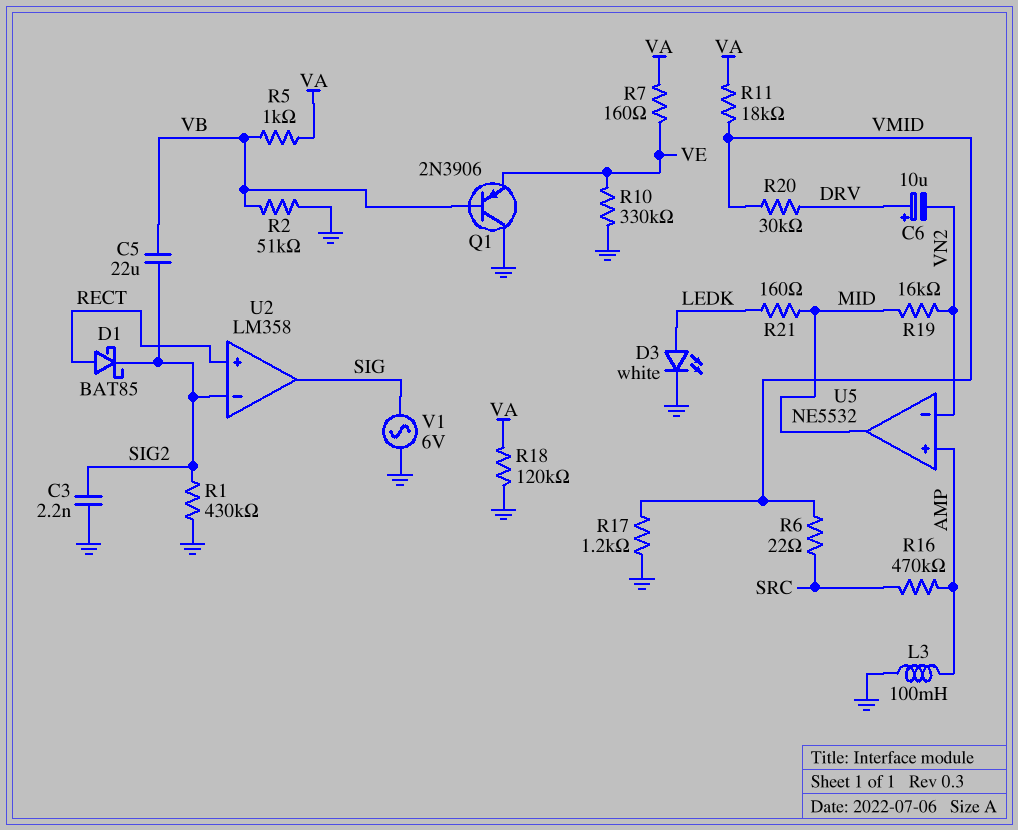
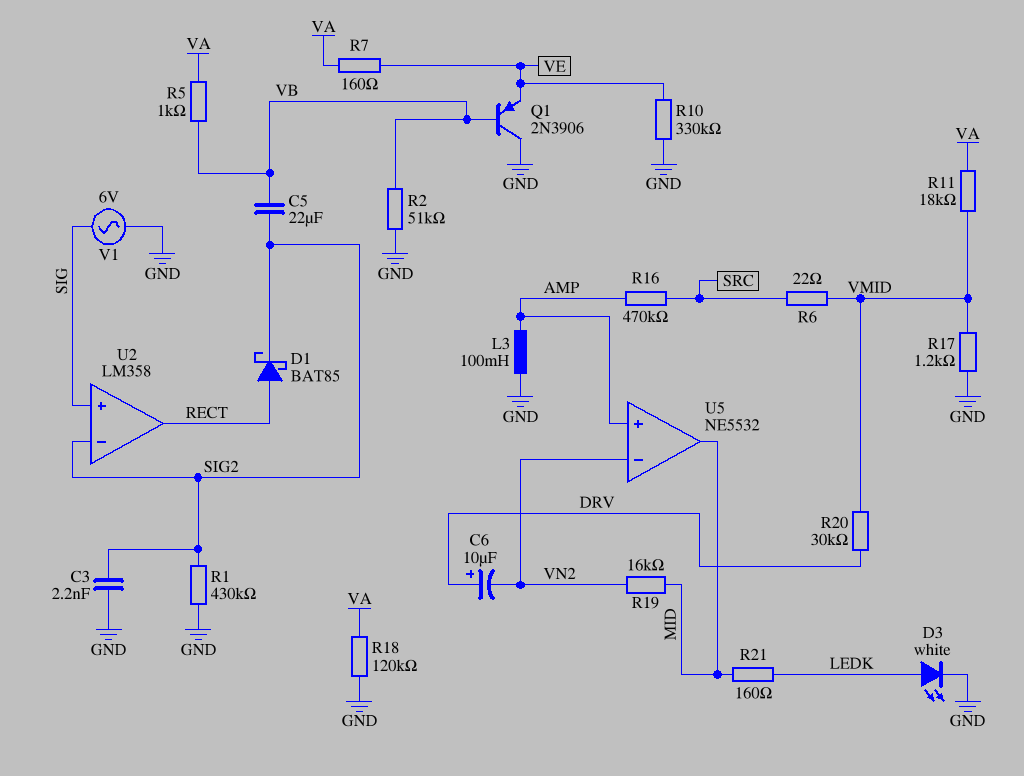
U2 pin in+: RECT -> SIG
U2 pin out: SIG -> RECT

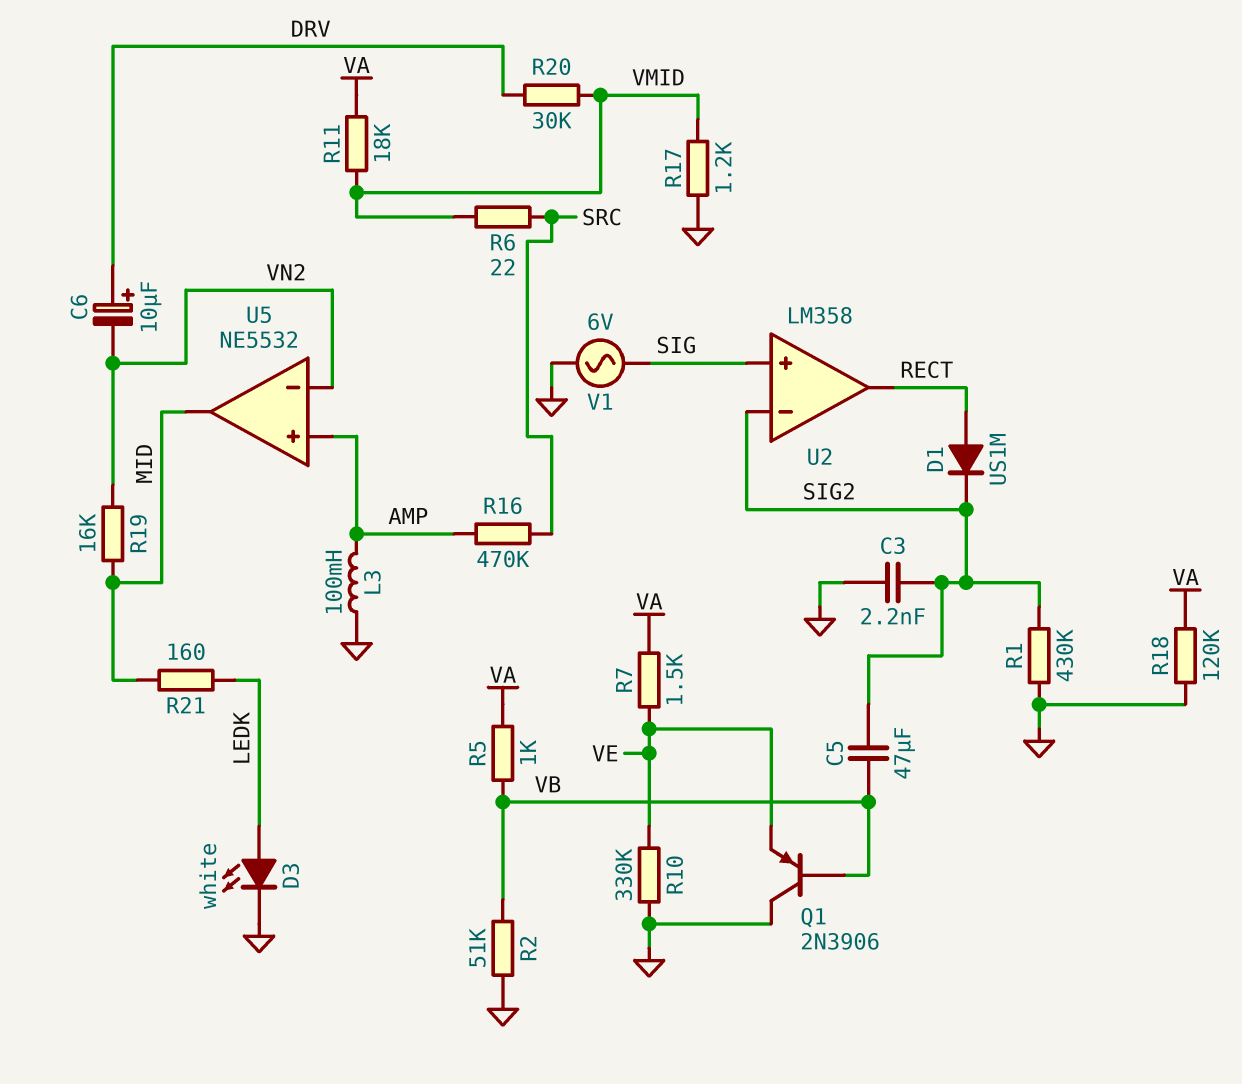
C5: 22uF (SIG2, VB) -> 47uF (SIG2, VB)
D1: schottky BAT85 (A RECT, K SIG2) -> diode US1M (A RECT, K SIG2)
R7: 160 (VA, VE) -> 1.5k (VA, VE)

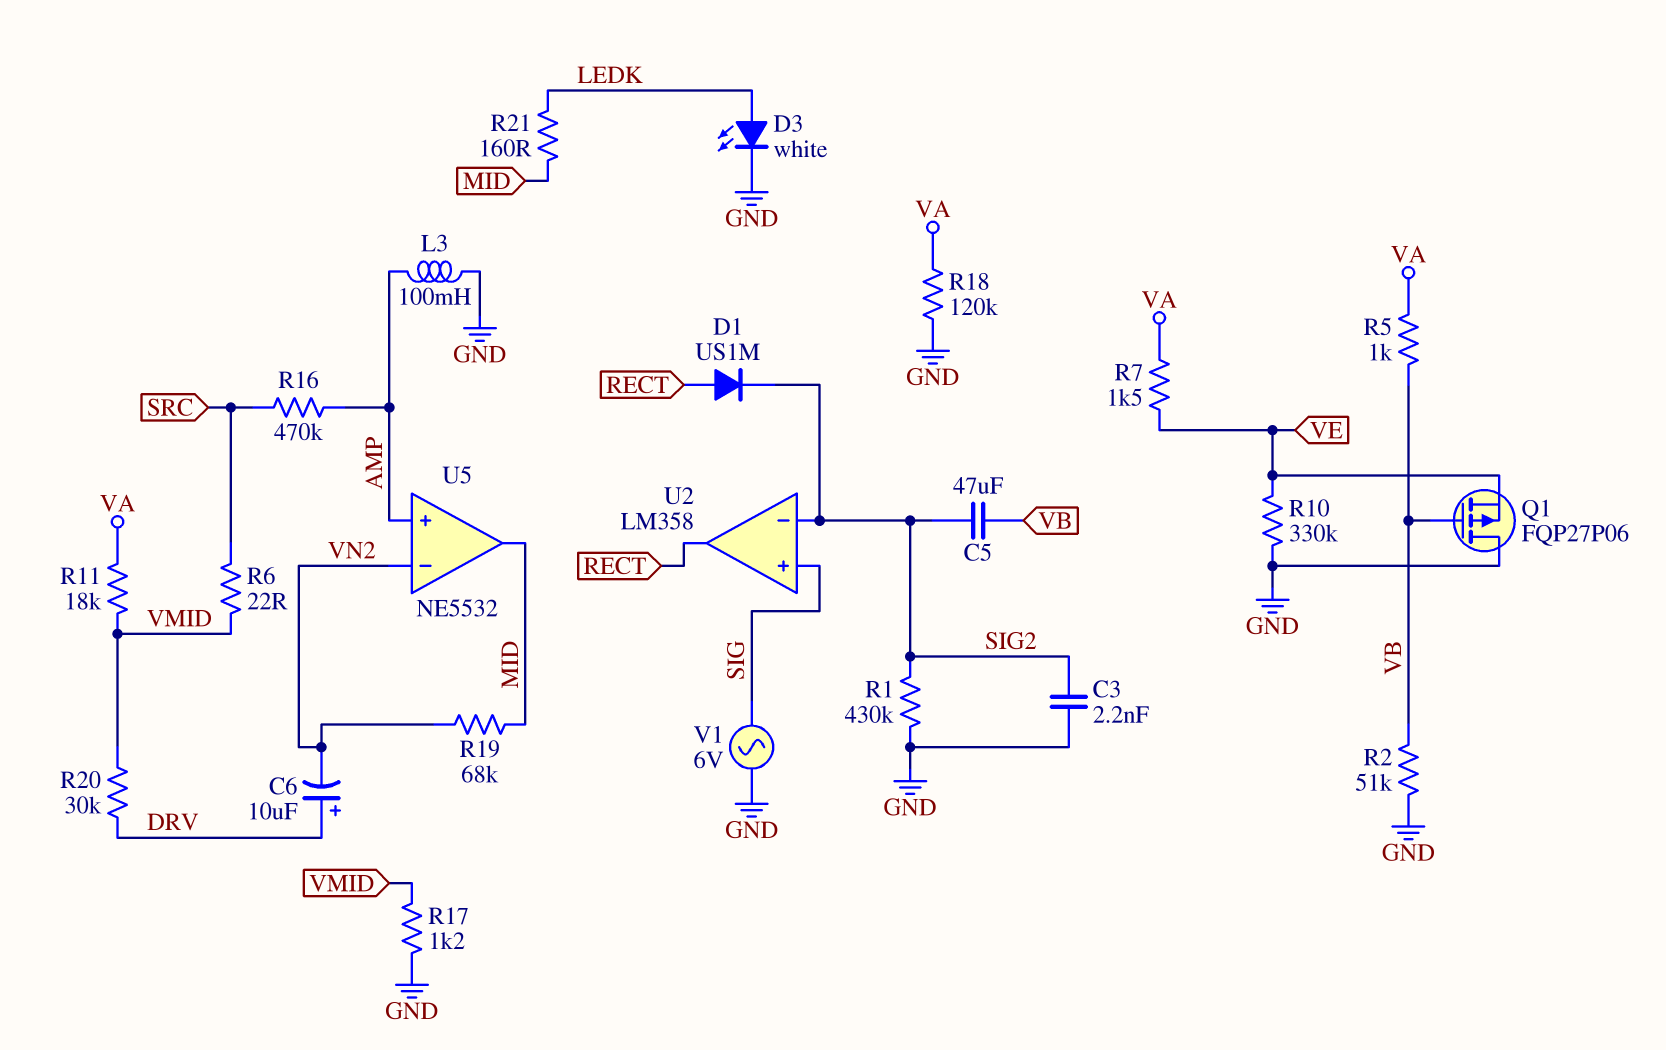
Q1: PNP 2N3906 (B VB, C GND, E VE) -> PMOS FQP27P06 (G VB, D GND, S VE)
R19: 16k (MID, VN2) -> 68k (MID, VN2)

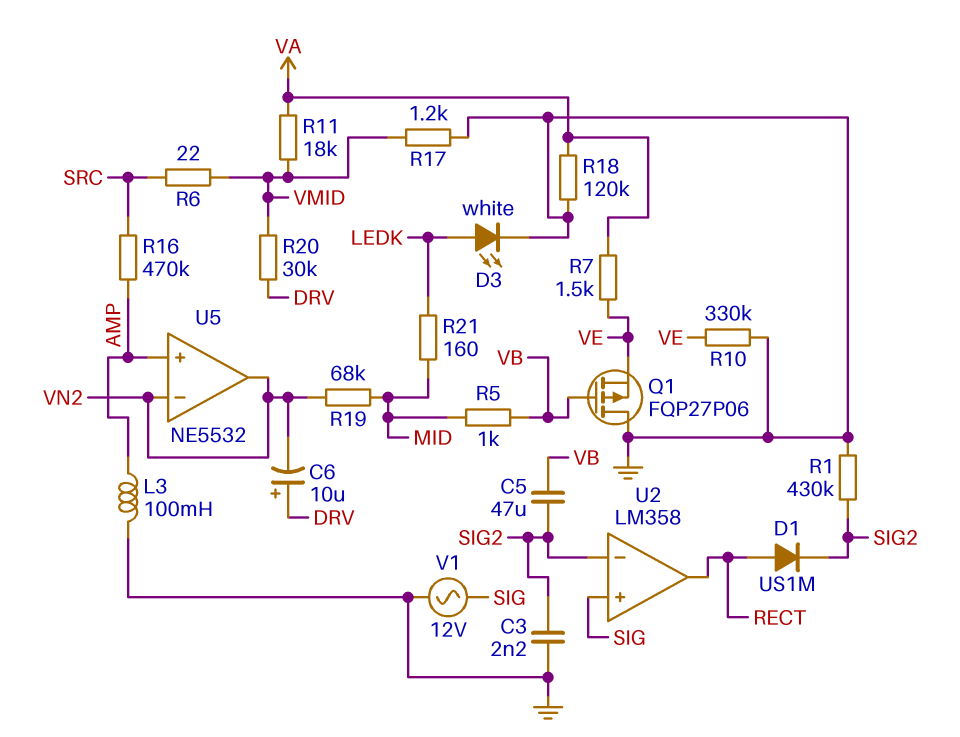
R2: 51k (GND, VB) -> none
R5: 1k (VA, VB) -> 1k (MID, VB)
U5 pin out: MID -> VN2
V1: AC 6V (GND, SIG) -> AC 12V (GND, SIG)

